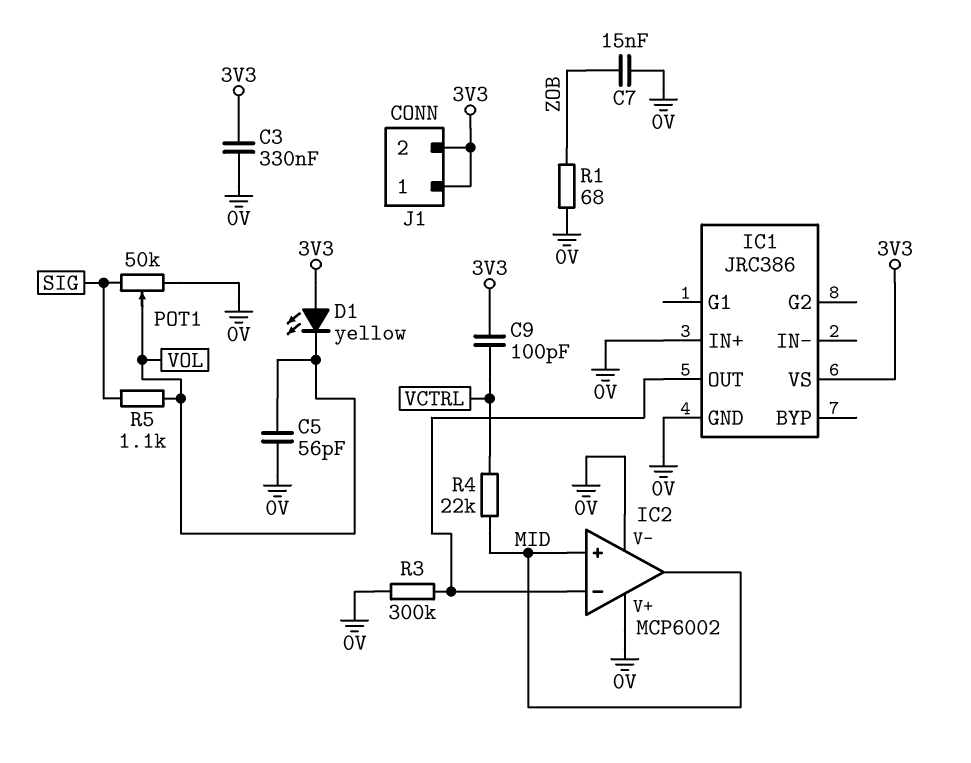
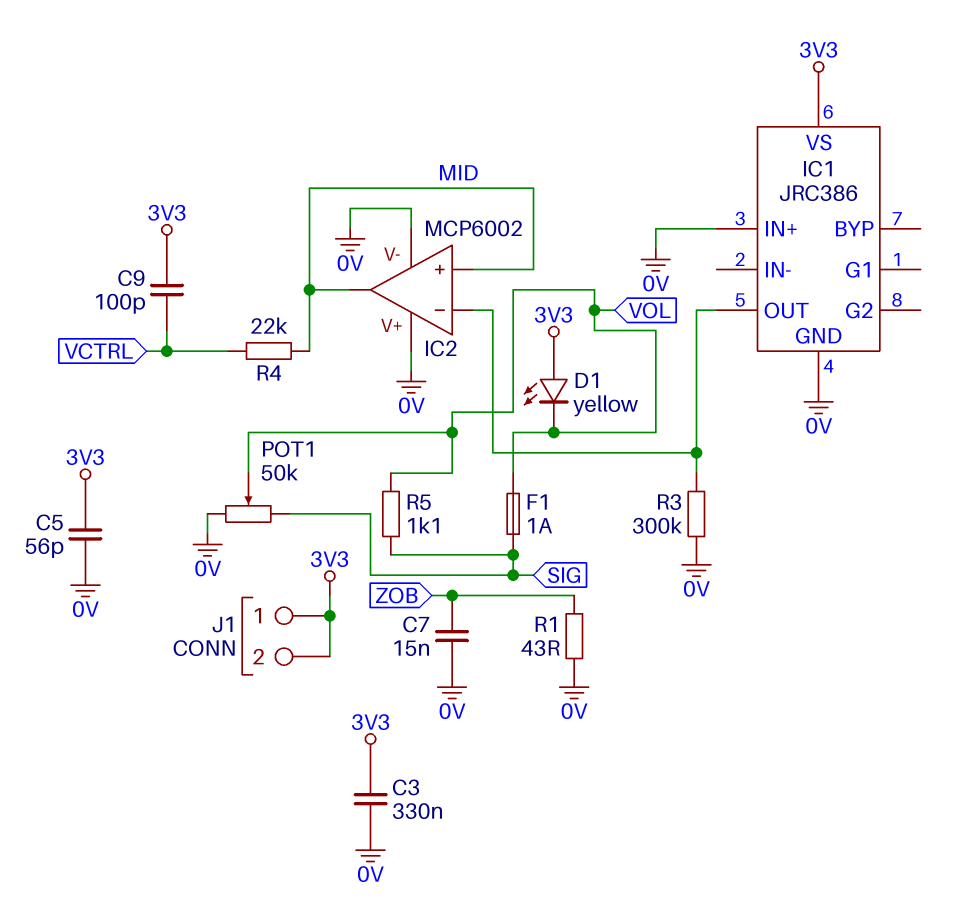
C5: 56pF (0V, VOL) -> 56pF (0V, 3V3)
F1: none -> 1A (SIG, VOL)
R1: 68 (0V, ZOB) -> 43 (0V, ZOB)

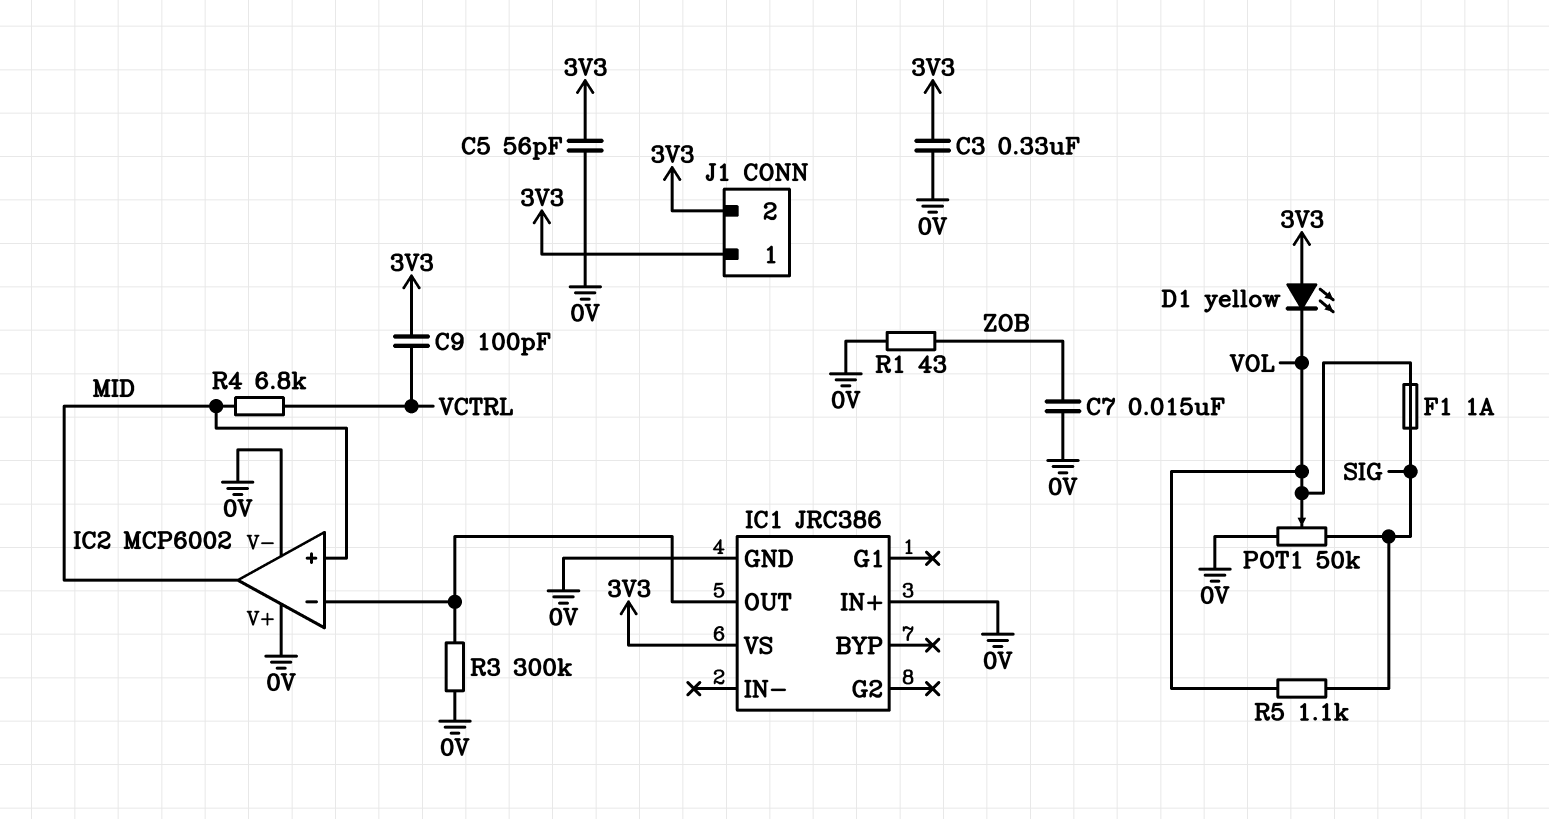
R4: 22k (MID, VCTRL) -> 6.8k (MID, VCTRL)

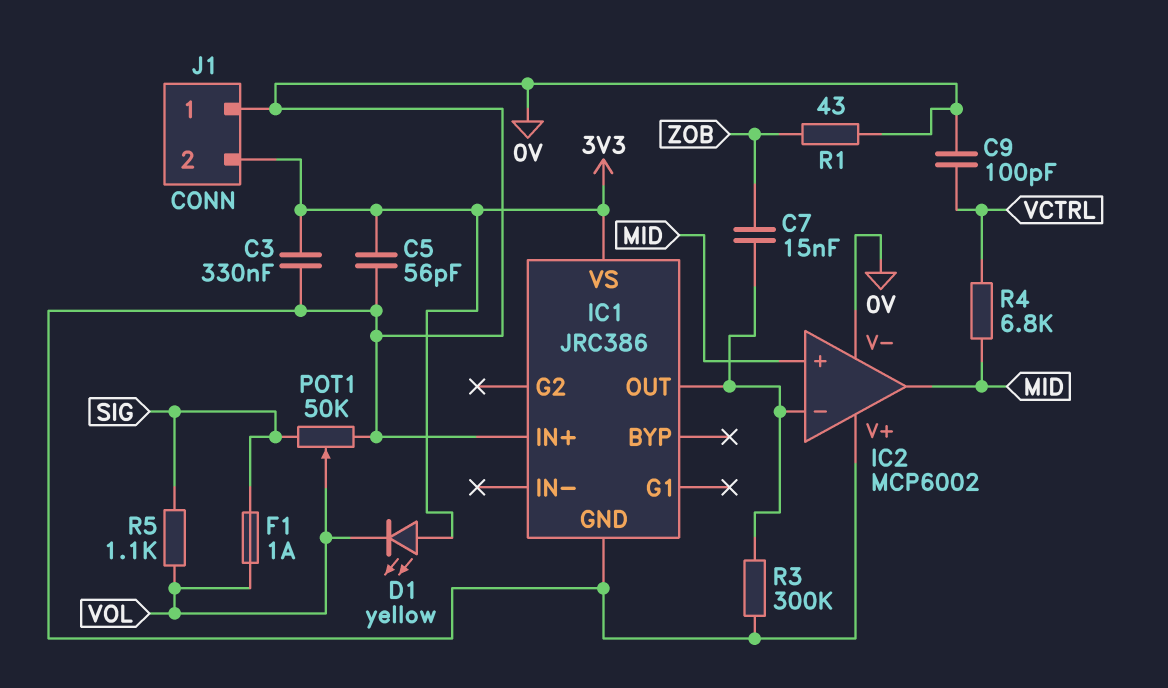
C7: 15nF (0V, ZOB) -> 15nF (IC1/OUT, ZOB)
C9: 100pF (3V3, VCTRL) -> 100pF (0V, VCTRL)
J1 pin 1: 3V3 -> 0V

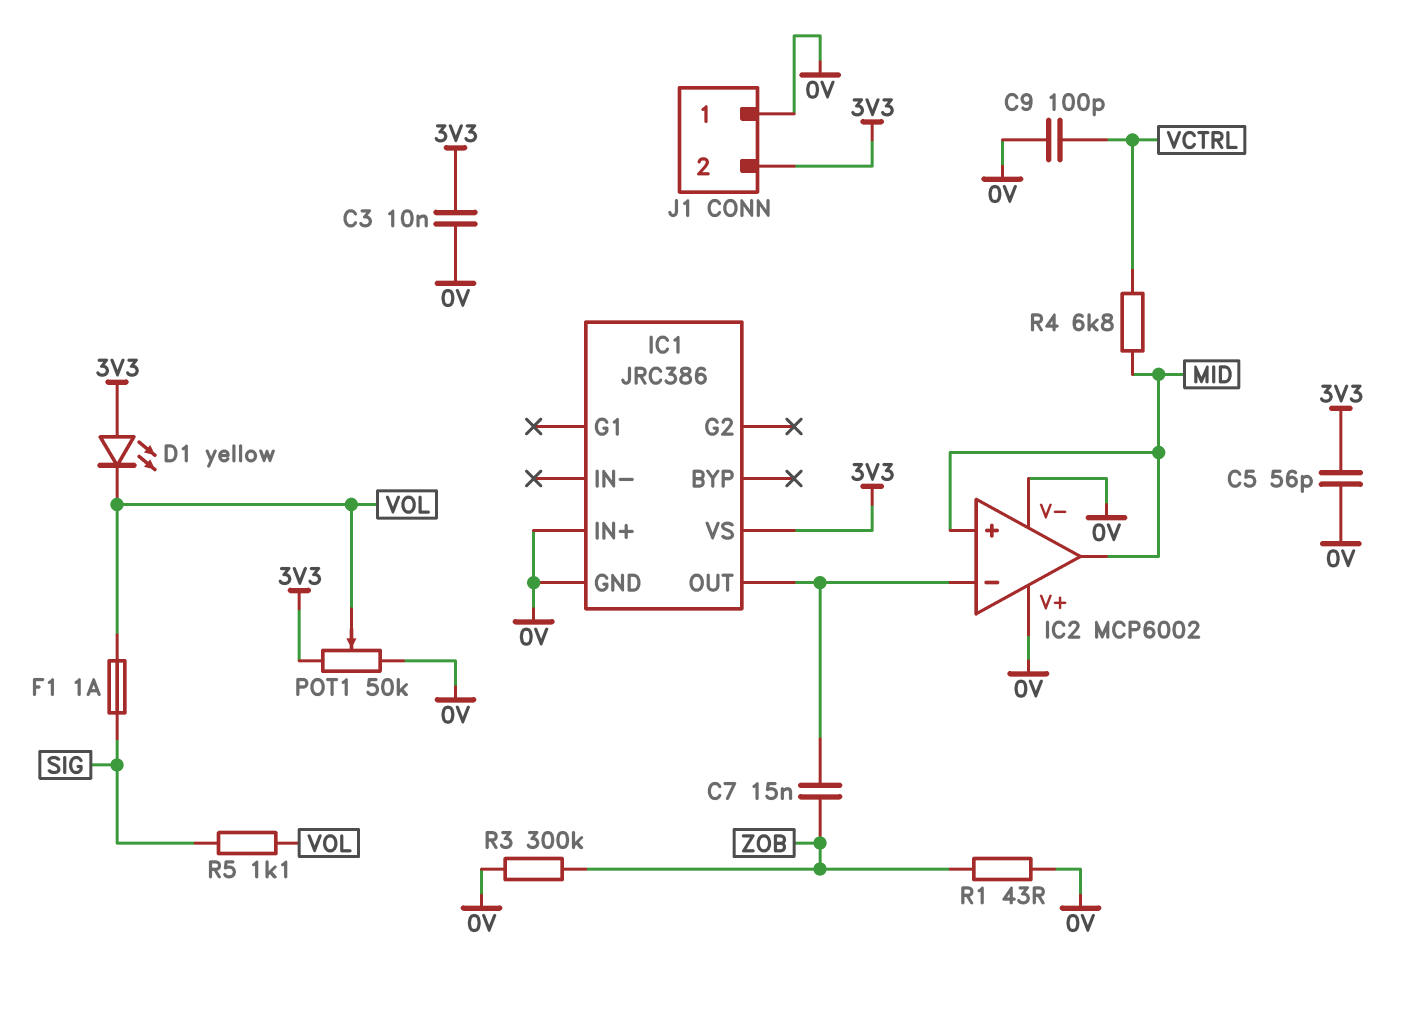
C3: 330nF (0V, 3V3) -> 10nF (0V, 3V3)
POT1: 50k (0V, SIG, wiper VOL) -> 50k (0V, 3V3, wiper VOL)
R3: 300k (0V, IC1/OUT) -> 300k (0V, ZOB)

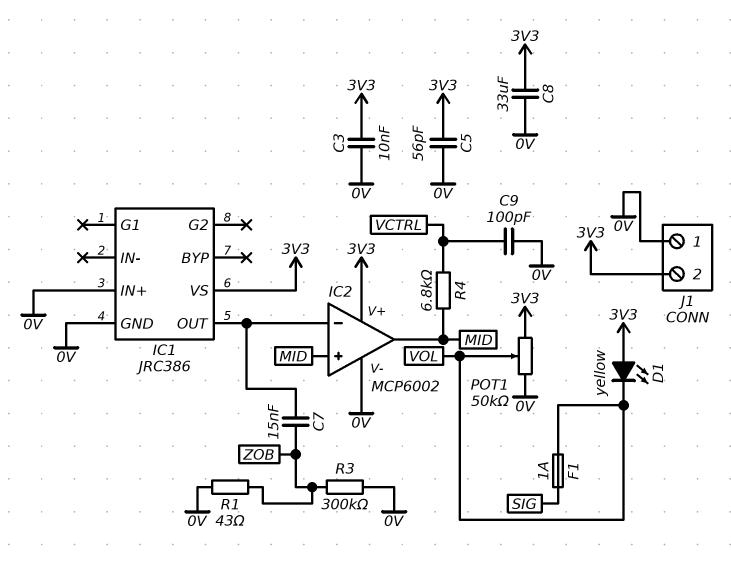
C8: none -> 33uF (0V, 3V3)
IC2 pin V+: 0V -> 3V3
R5: 1.1k (SIG, VOL) -> none

